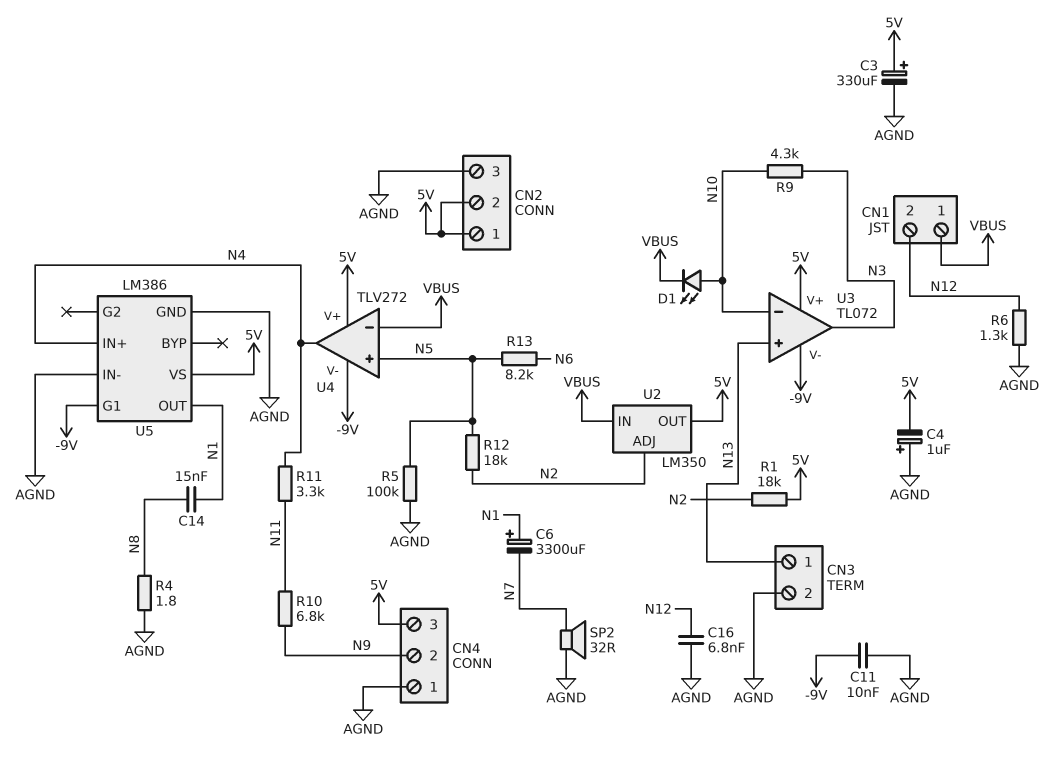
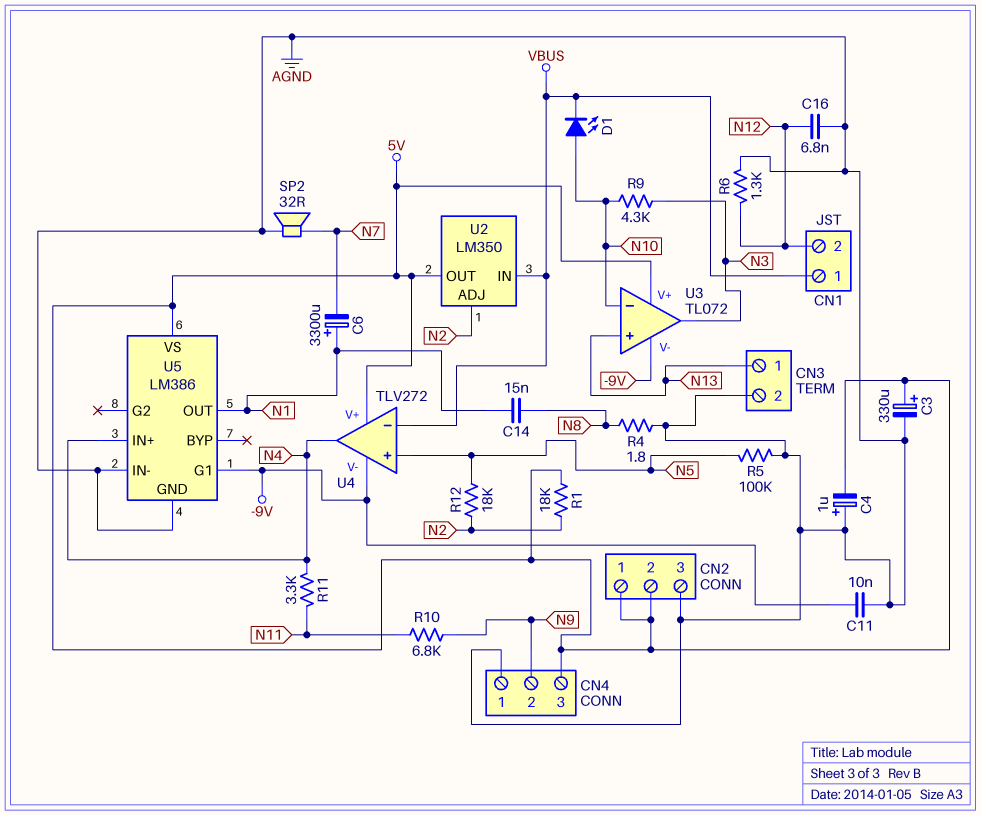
R13: 8.2k (N5, N6) -> none

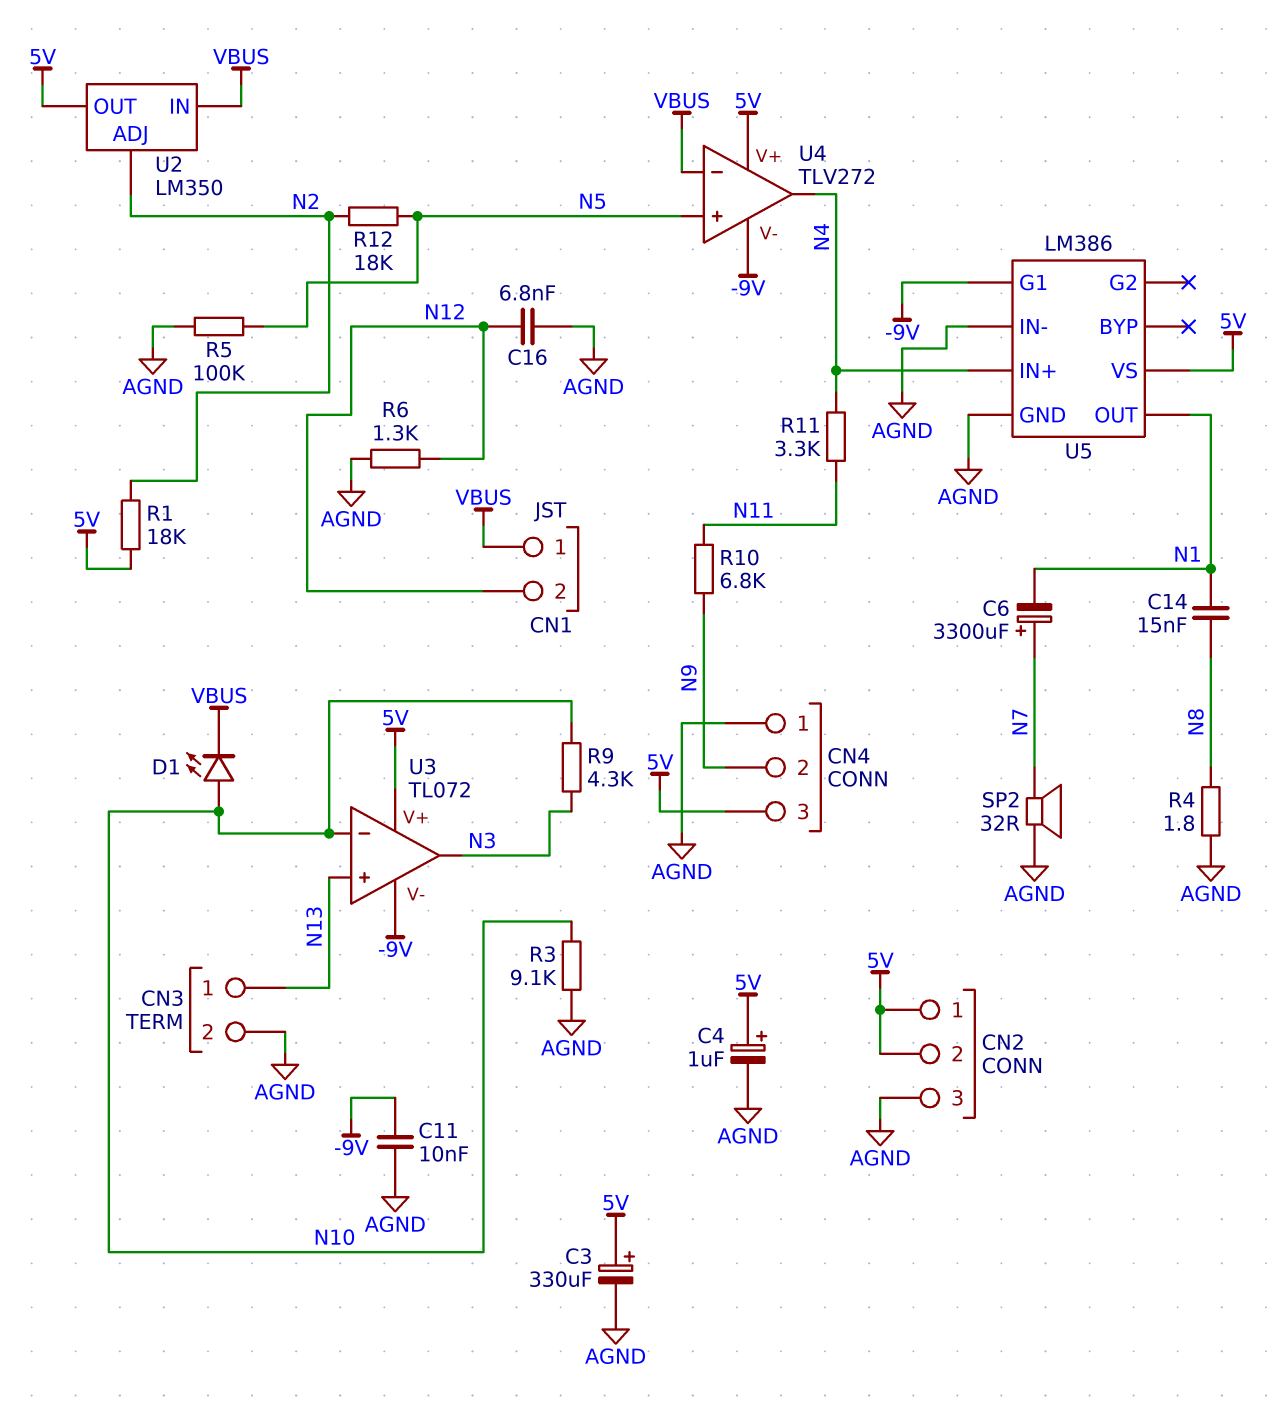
C4: 1uF (plus AGND, minus 5V) -> 1uF (plus 5V, minus AGND)
C6: 3300uF (plus N1, minus N7) -> 3300uF (plus N7, minus N1)
R3: none -> 9.1k (AGND, N10)

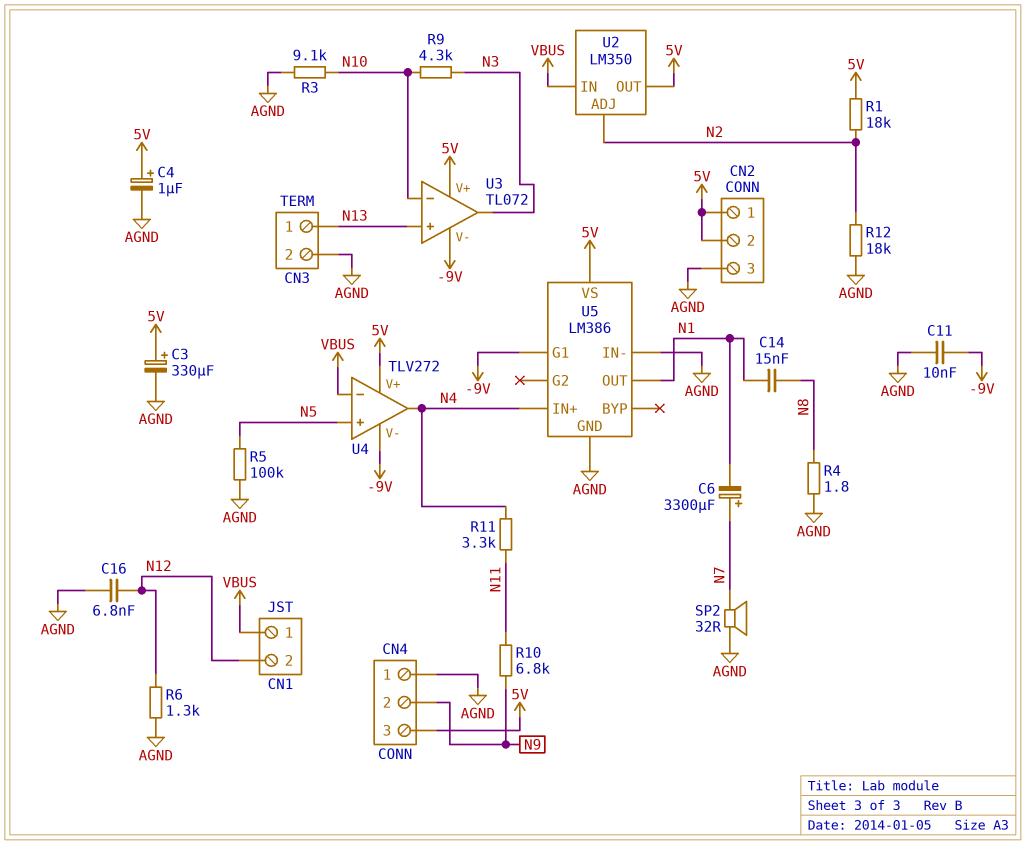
D1: LED (A N10, K VBUS) -> none
R12: 18k (N2, N5) -> 18k (AGND, N2)

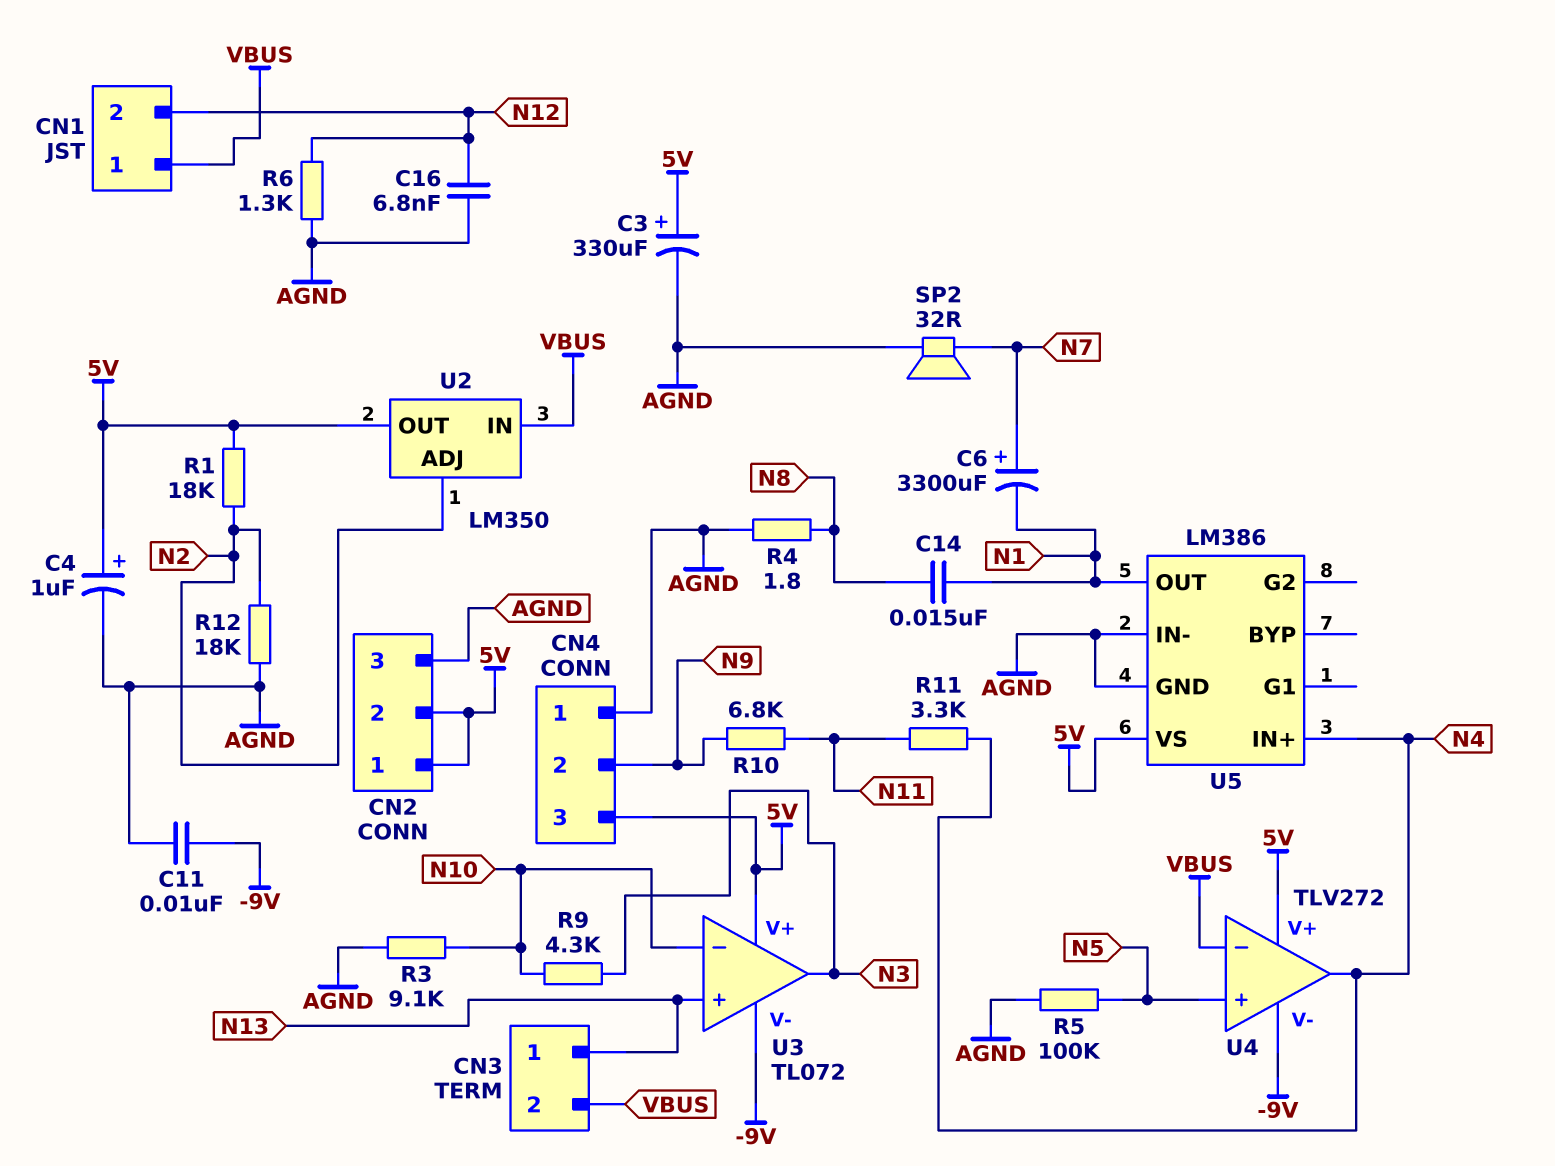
CN3 pin 2: AGND -> VBUS
U5 pin G1: -9V -> none

